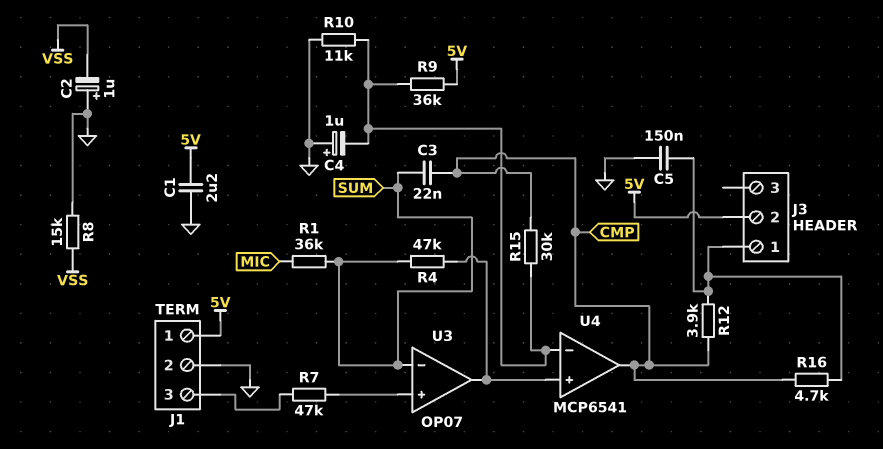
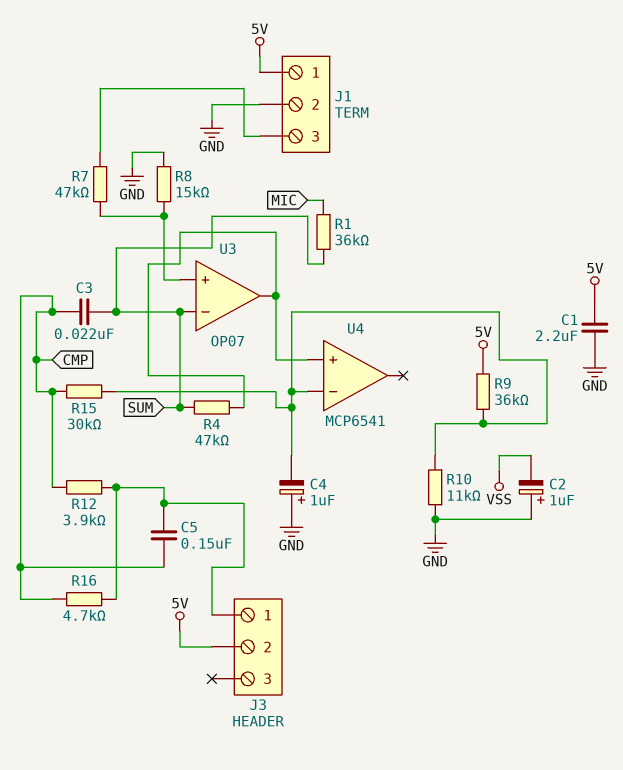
C5: 150nF (GND, J3/1) -> 150nF (CMP, J3/1)
R8: 15k (GND, VSS) -> 15k (GND, U3/in+)
U4 pin out: CMP -> none

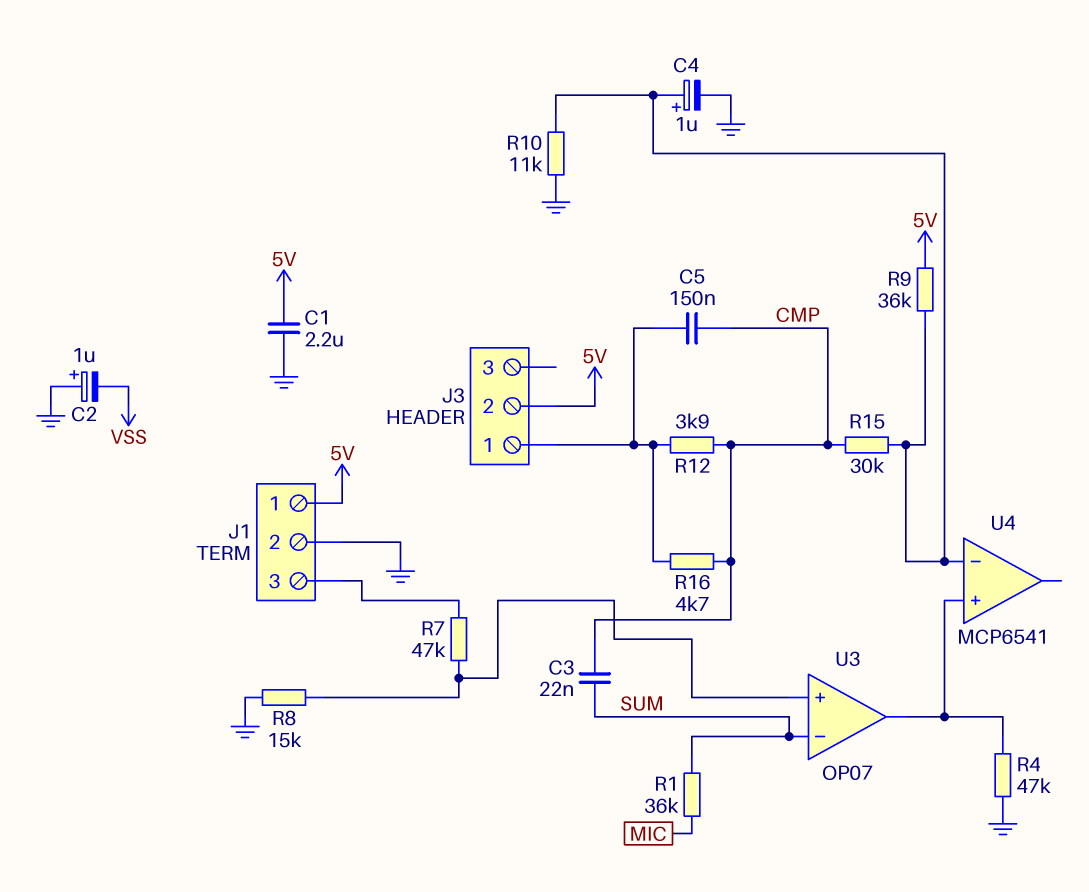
C4: 1uF (plus GND, minus U4/in-) -> 1uF (plus U4/in-, minus GND)
R4: 47k (SUM, U3/out) -> 47k (GND, U3/out)

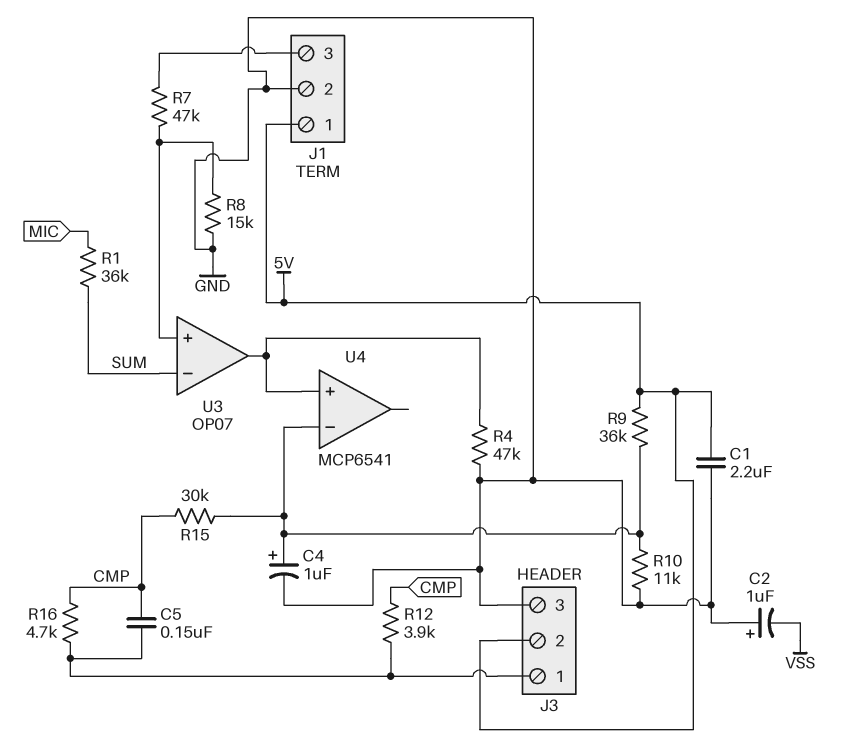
C3: 22nF (CMP, SUM) -> none
J3 pin 3: none -> GND

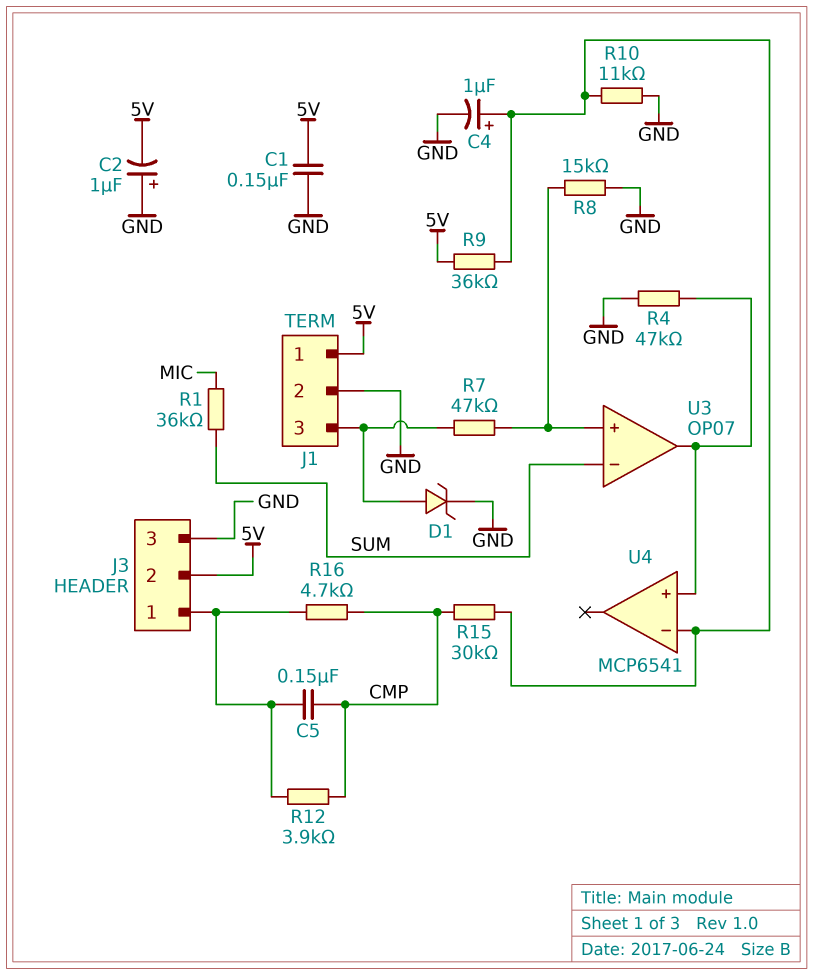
C1: 2.2uF (5V, GND) -> 150nF (5V, GND)
C2: 1uF (plus GND, minus VSS) -> 1uF (plus GND, minus 5V)
D1: none -> zener (A J1/3, K GND)

